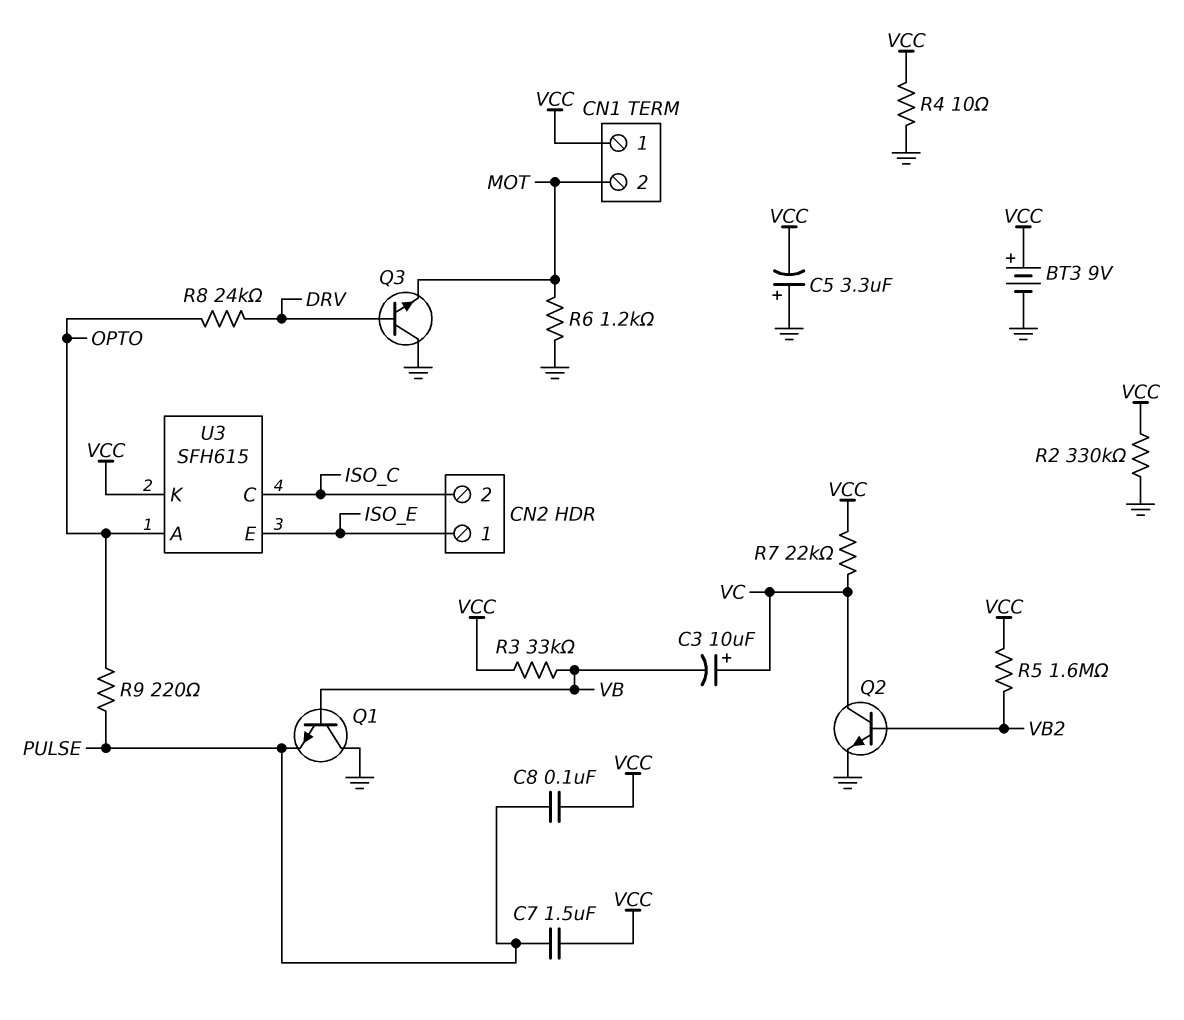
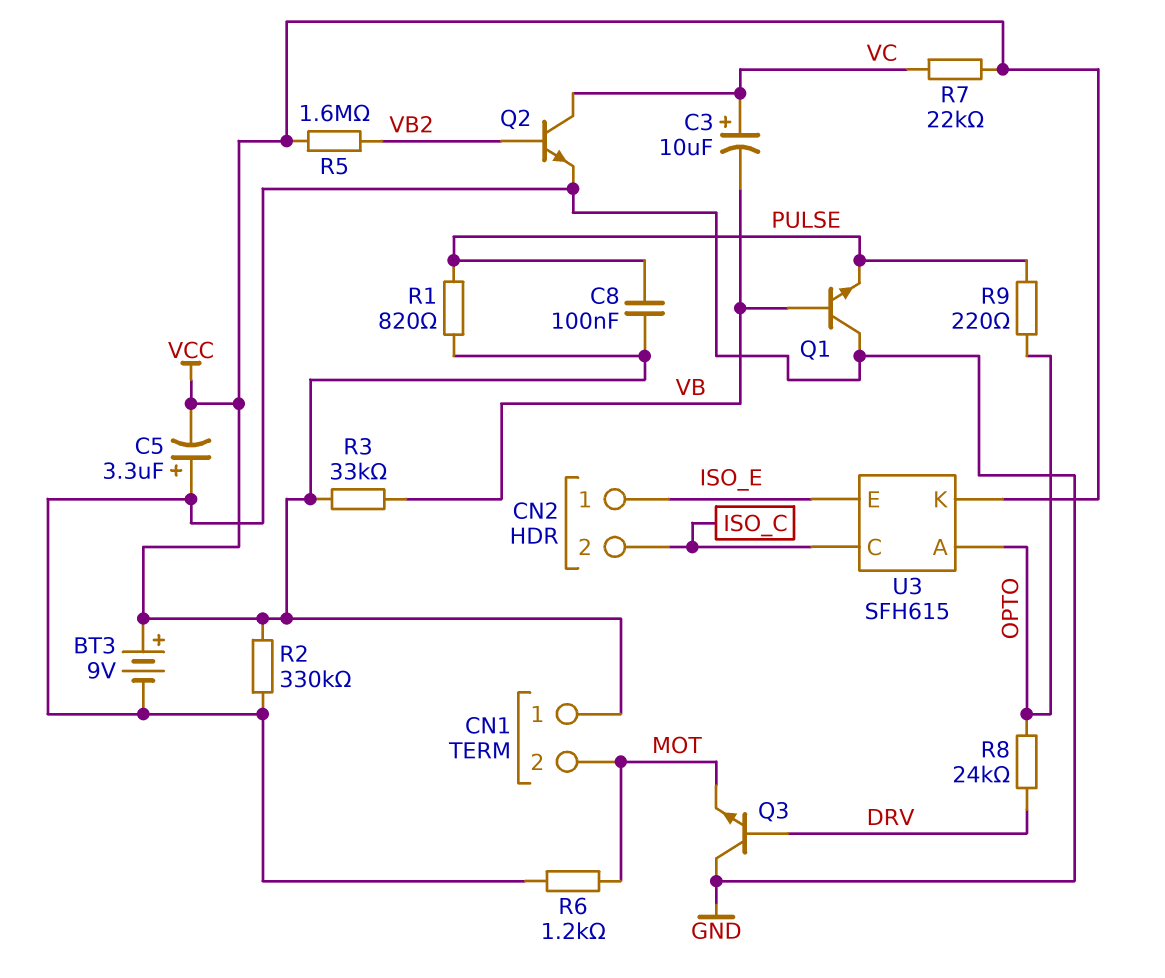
C7: 1.5uF (PULSE, VCC) -> none
R1: none -> 820 (PULSE, VCC)
R4: 10 (GND, VCC) -> none

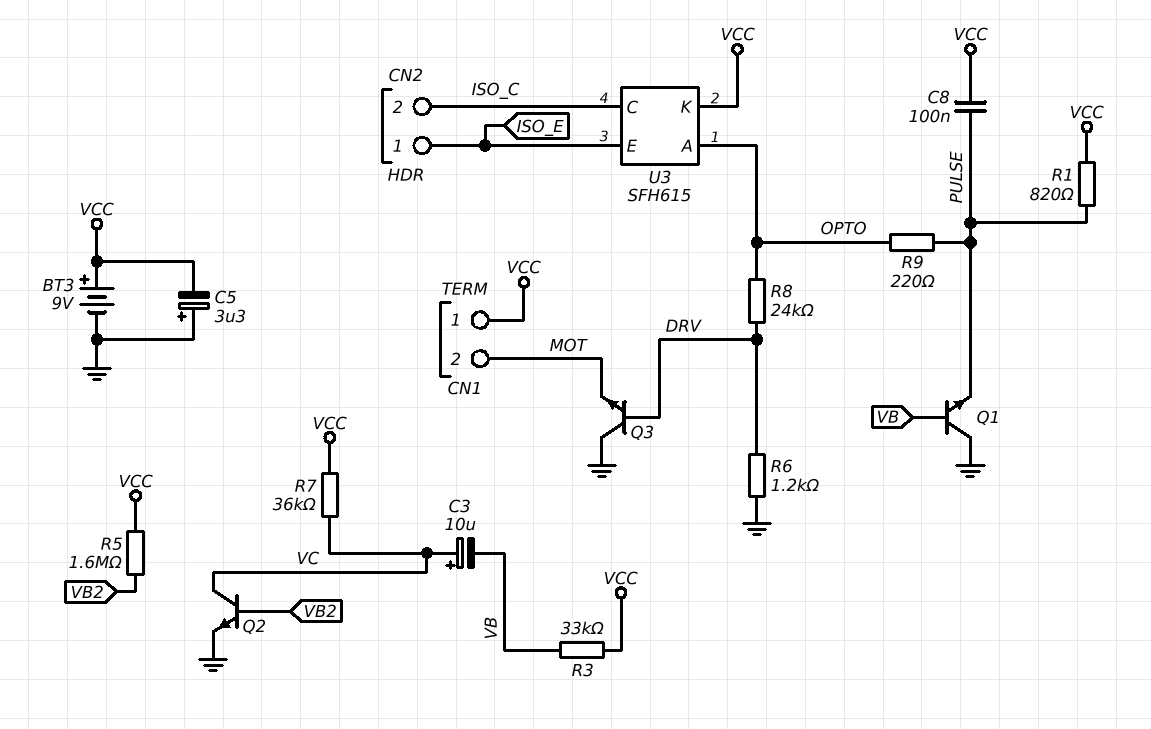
R2: 330k (GND, VCC) -> none
R6: 1.2k (GND, MOT) -> 1.2k (DRV, GND)
R7: 22k (VC, VCC) -> 36k (VC, VCC)

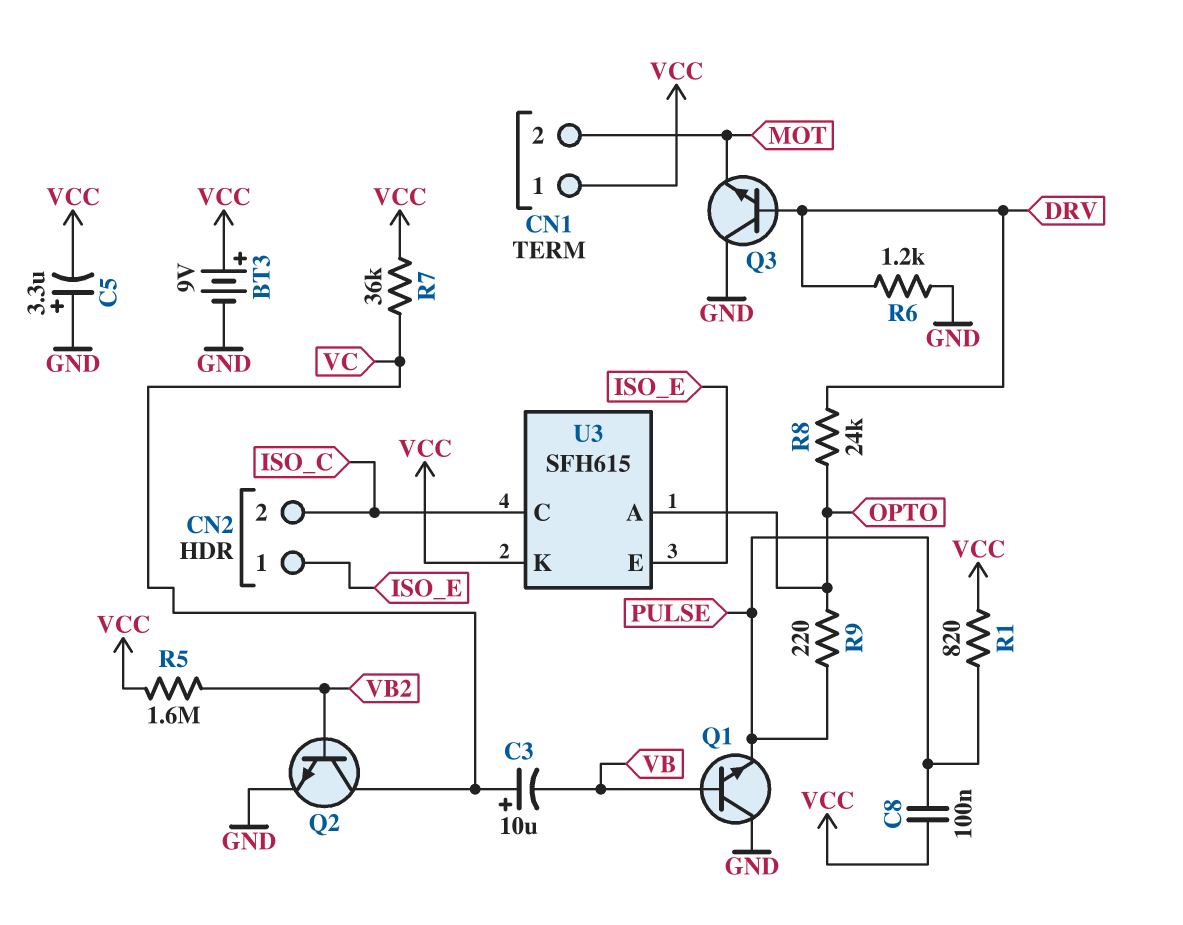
R3: 33k (VB, VCC) -> none

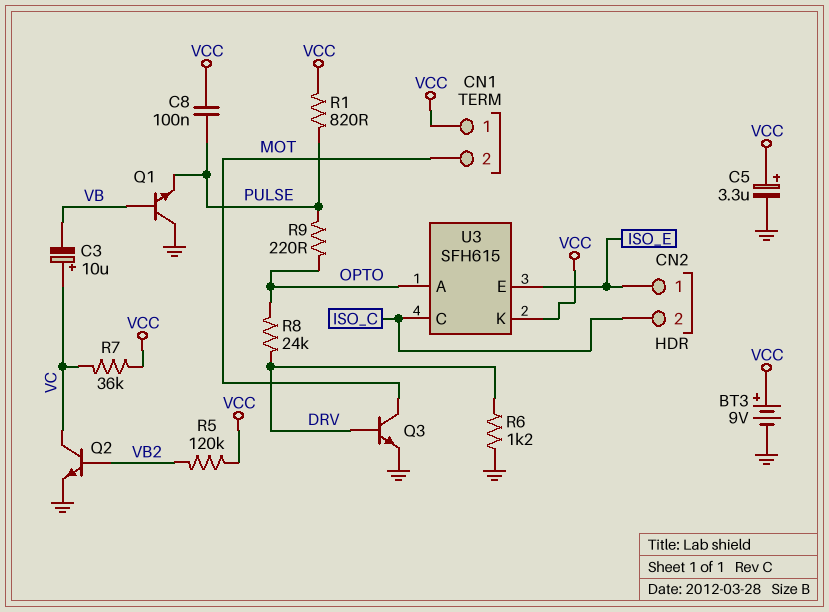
C5: 3.3uF (plus GND, minus VCC) -> 3.3uF (plus VCC, minus GND)
Q3: NPN (B DRV, C GND, E MOT) -> NPN (B DRV, C MOT, E GND)
R5: 1.6M (VB2, VCC) -> 120k (VB2, VCC)

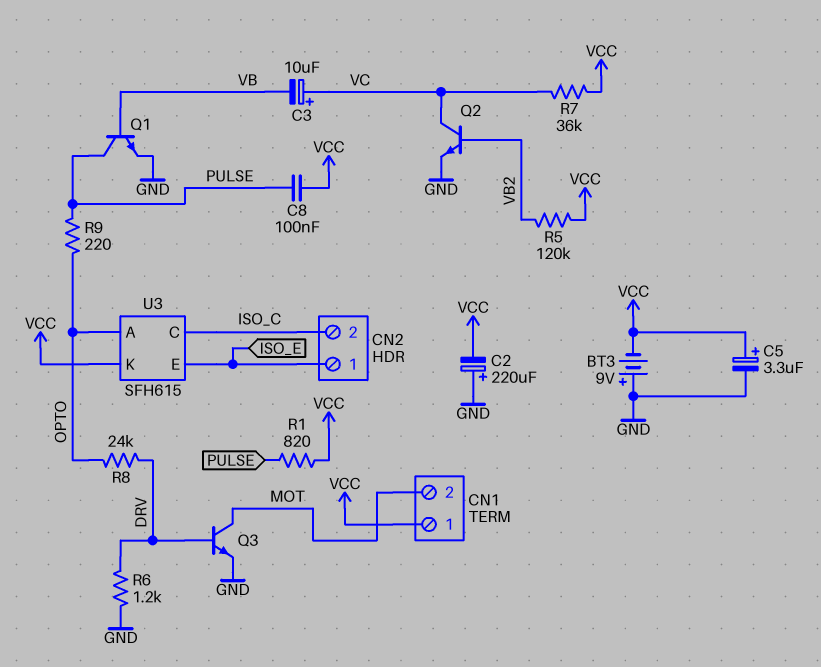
BT3: 9V (plus VCC, minus GND) -> 9V (plus GND, minus VCC)
C2: none -> 220uF (plus GND, minus VCC)
Q1: NPN (B VB, C GND, E PULSE) -> NPN (B VB, C PULSE, E GND)

